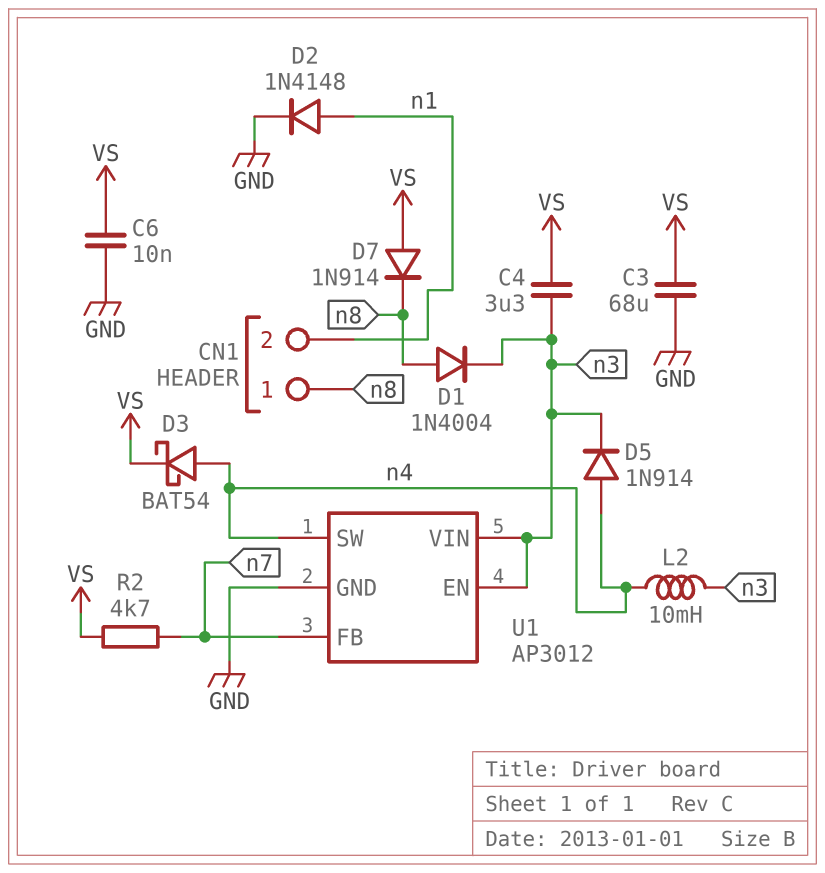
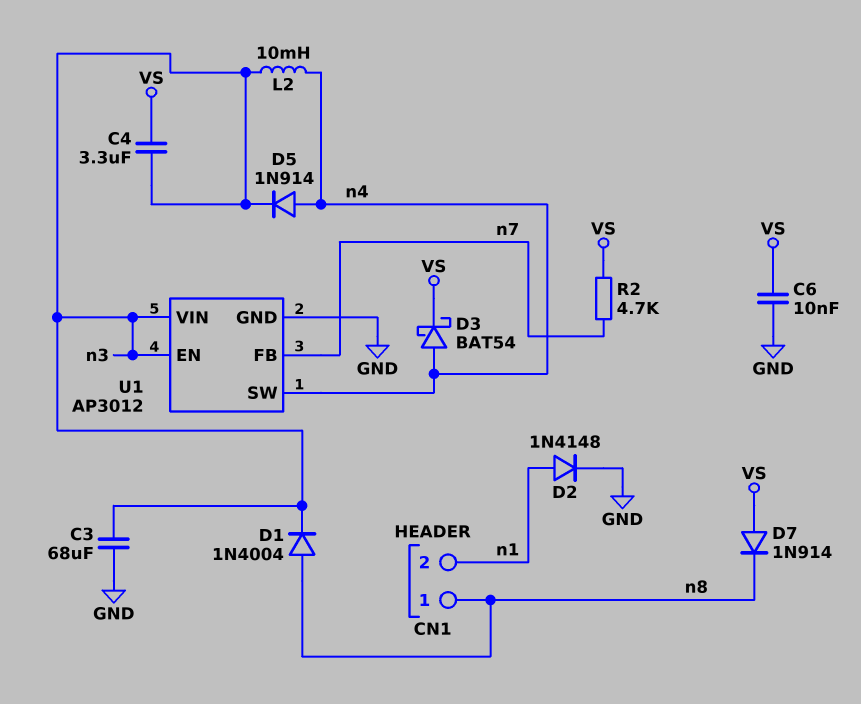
C3: 68uF (GND, VS) -> 68uF (GND, n3)

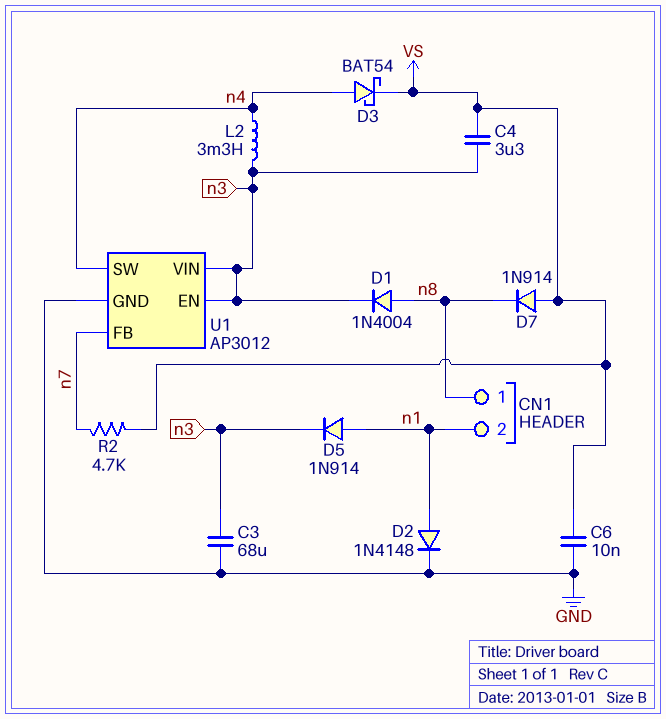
D5: diode 1N914 (A n4, K n3) -> diode 1N914 (A n1, K n3)
L2: 10mH (n3, n4) -> 3.3mH (n3, n4)

